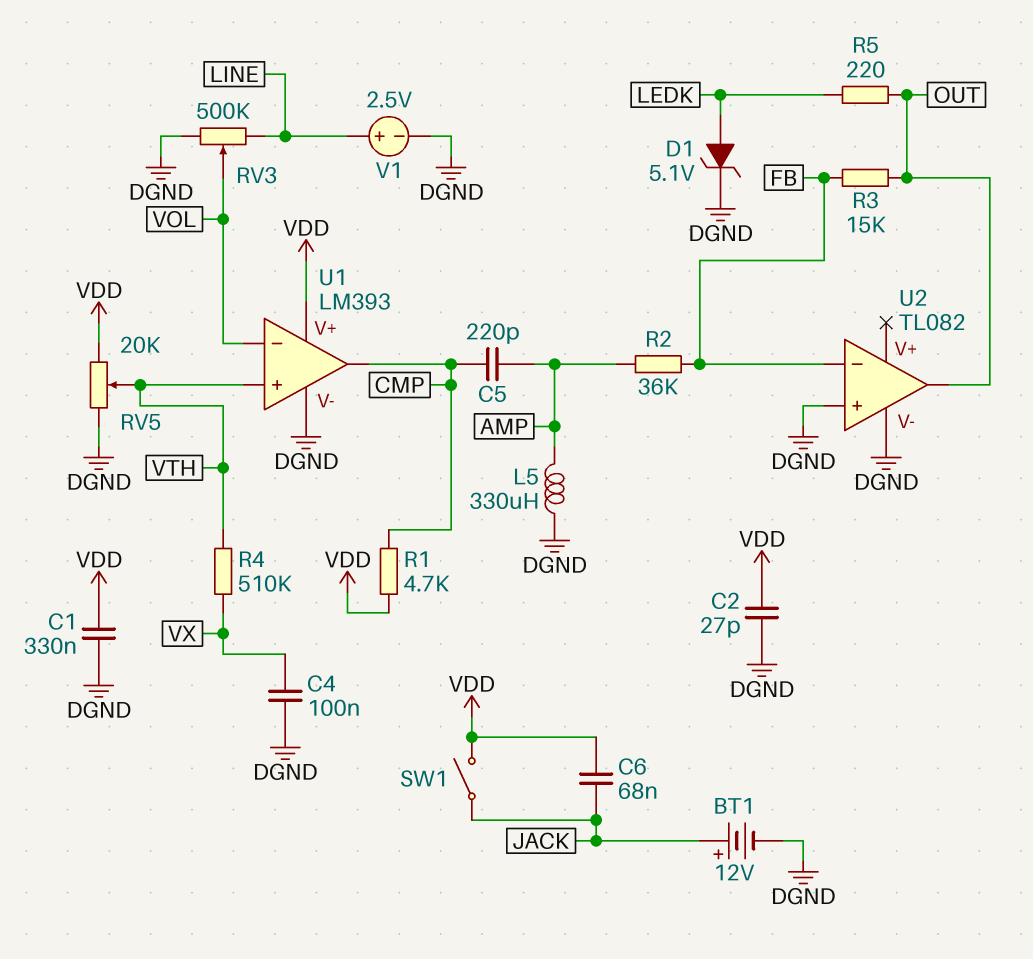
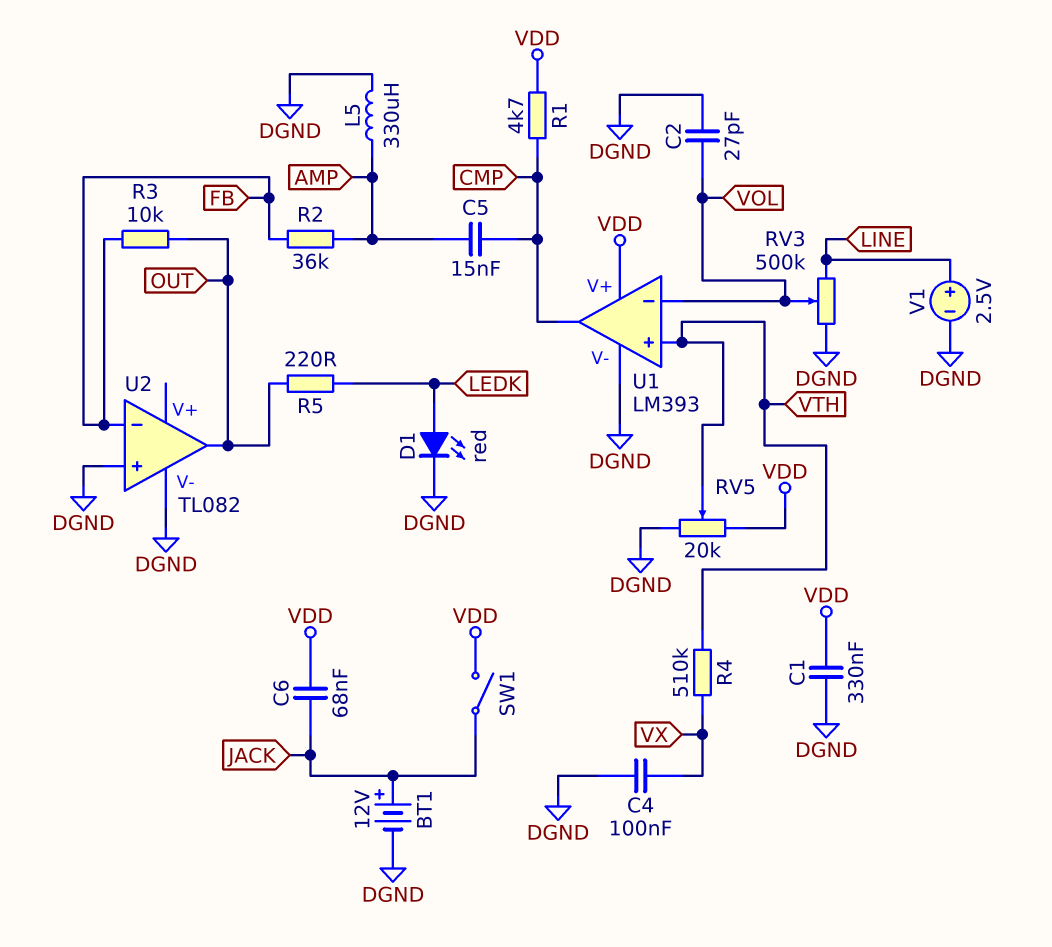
C2: 27pF (DGND, VDD) -> 27pF (DGND, VOL)
C5: 220pF (AMP, CMP) -> 15nF (AMP, CMP)
D1: zener 5.1V (A LEDK, K DGND) -> LED red (A LEDK, K DGND)
R3: 15k (FB, OUT) -> 10k (FB, OUT)

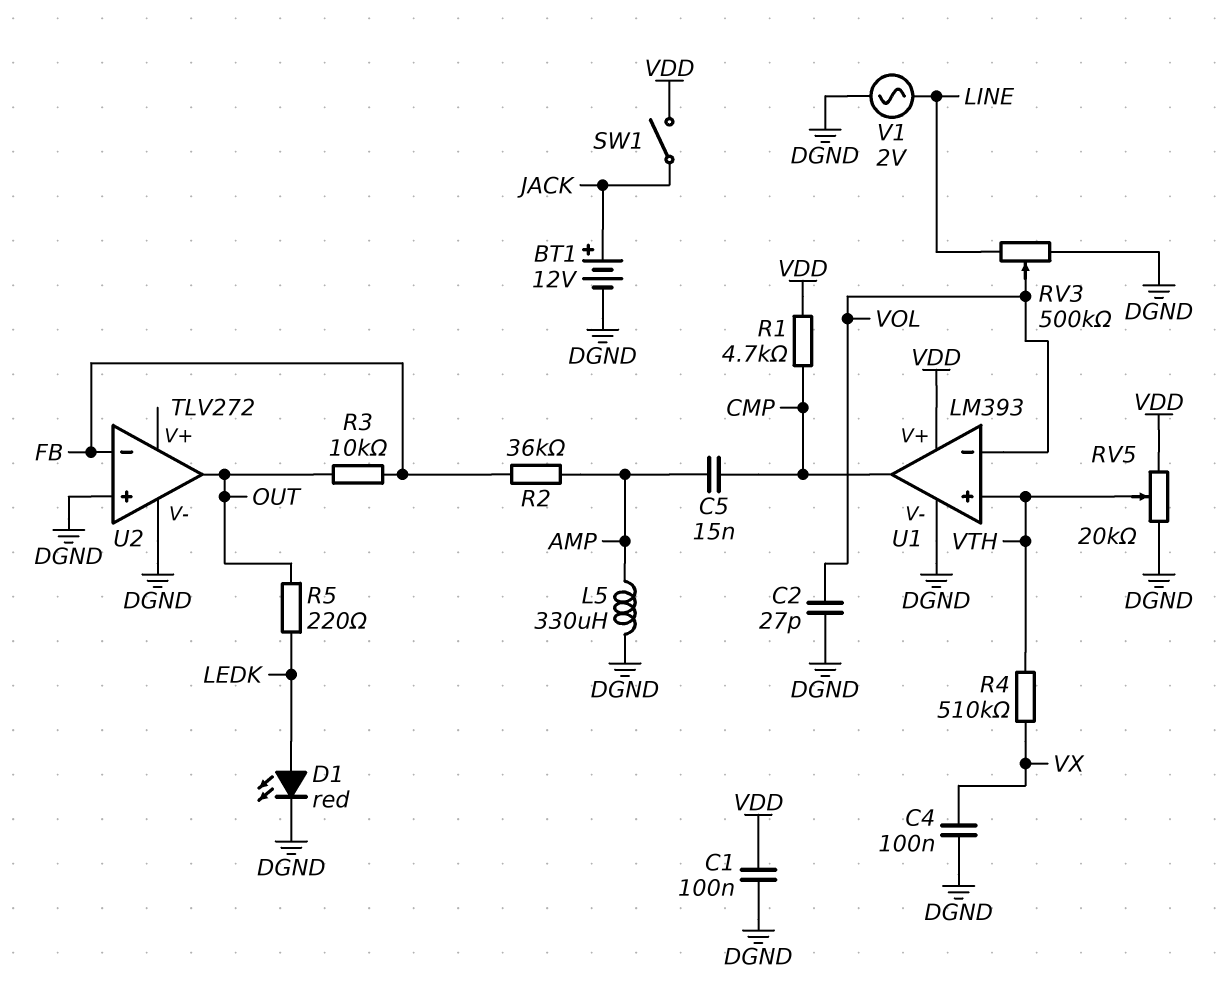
C1: 330nF (DGND, VDD) -> 100nF (DGND, VDD)
C6: 68nF (JACK, VDD) -> none
U2: TL082 -> TLV272
V1: 2.5V (plus LINE, minus DGND) -> AC 2V (DGND, LINE)

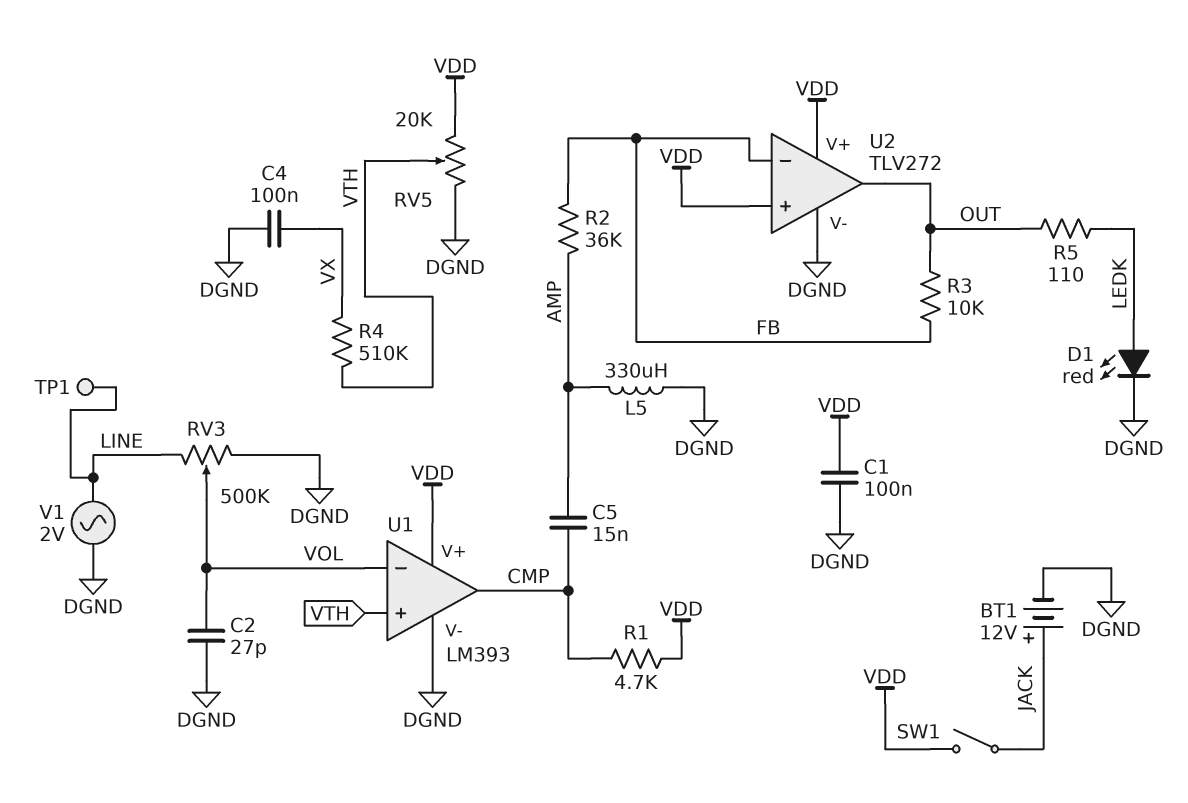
R5: 220 (LEDK, OUT) -> 110 (LEDK, OUT)
TP1: none -> test point (LINE)
U2 pin V+: none -> VDD
U2 pin in+: DGND -> VDD

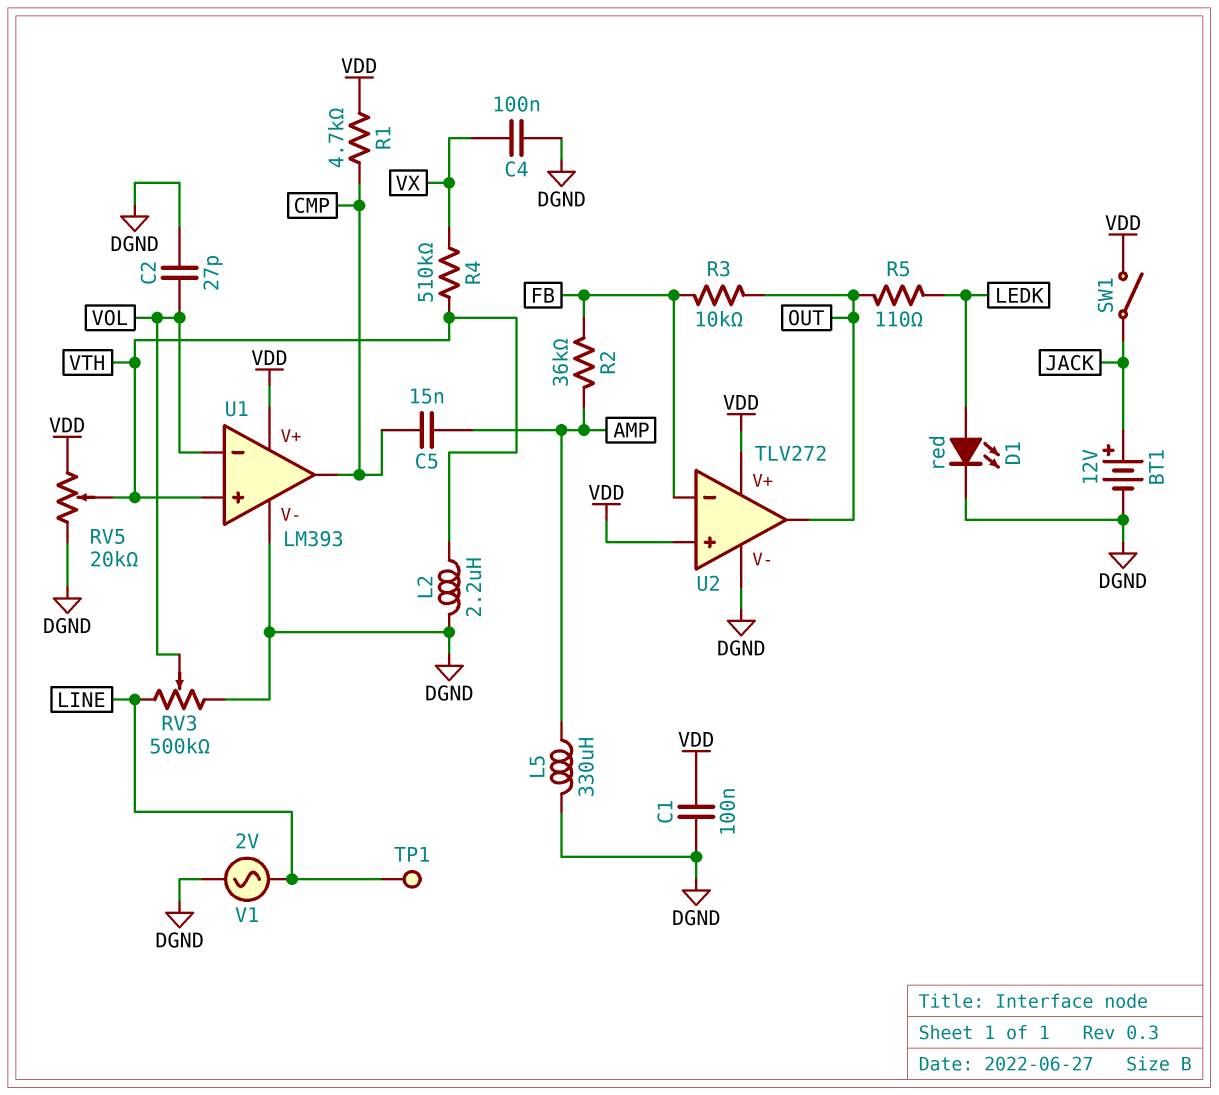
L2: none -> 2.2uH (DGND, VTH)

